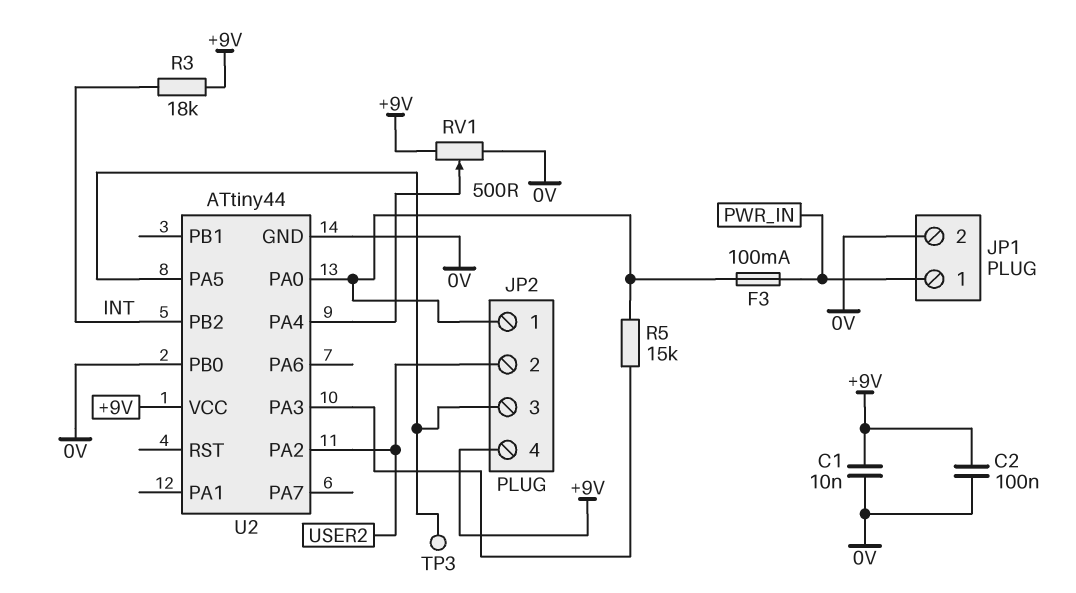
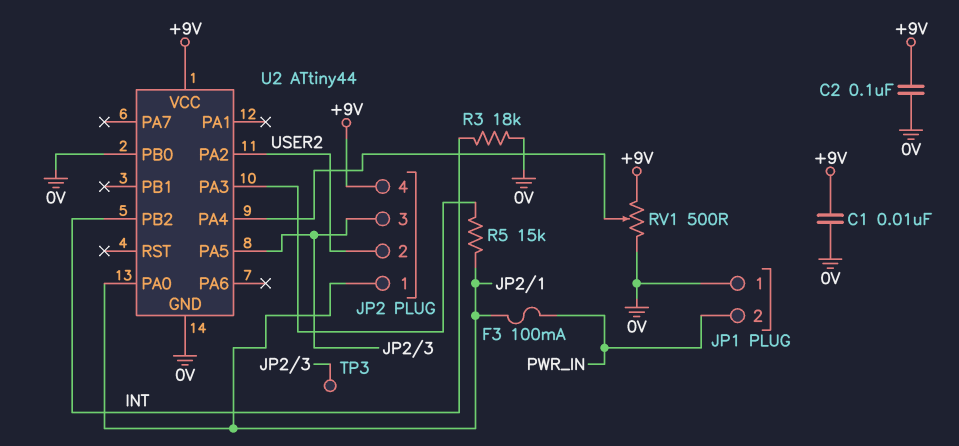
JP1 pin 1: PWR_IN -> 0V
JP1 pin 2: 0V -> PWR_IN
R3: 18k (+9V, INT) -> 18k (0V, INT)

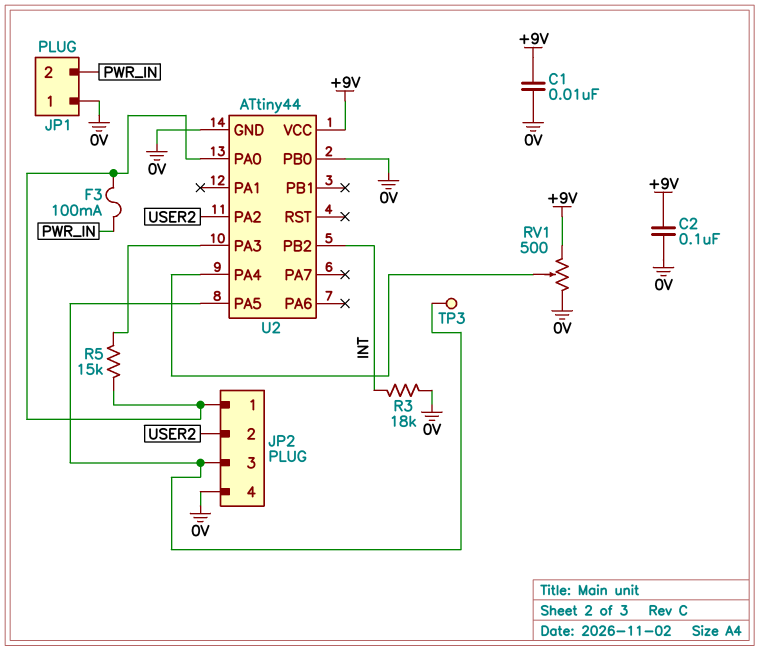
JP2 pin 4: +9V -> 0V

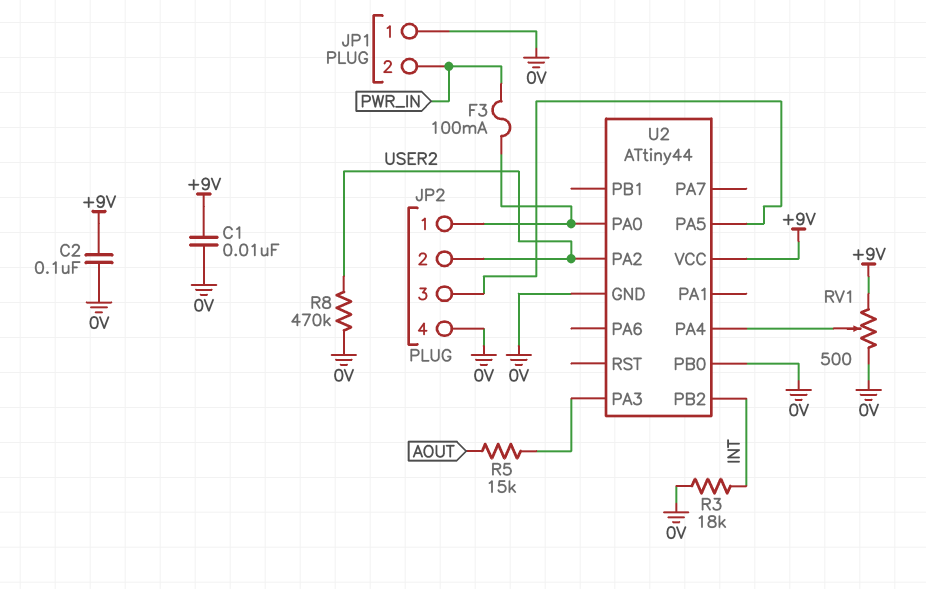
R5: 15k (JP2/1, U2/PA3) -> 15k (AOUT, U2/PA3)
R8: none -> 470k (0V, USER2)
TP3: test point (JP2/3) -> none

